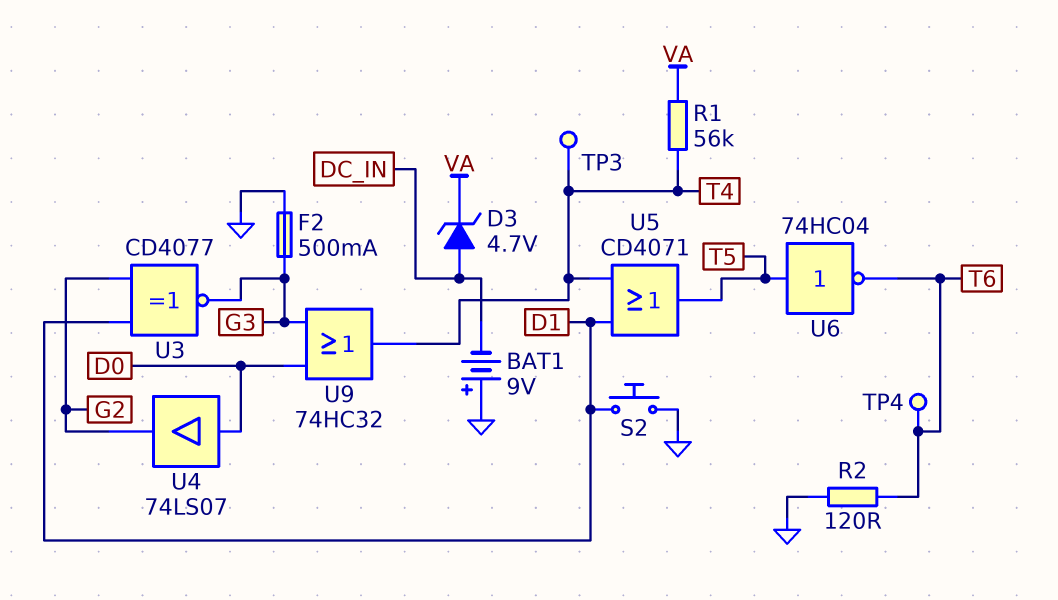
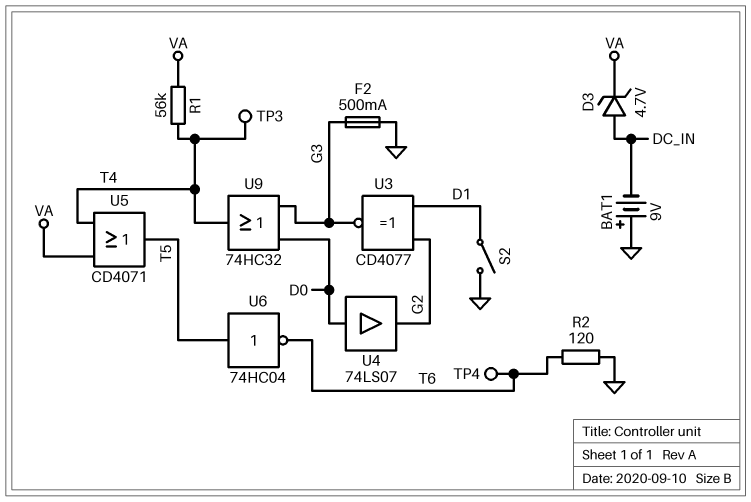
S2: button (D1, GND) -> switch (D1, GND)
U5: OR CD4071 (in D1, in T4, out T5) -> OR CD4071 (in T4, in VA, out T5)

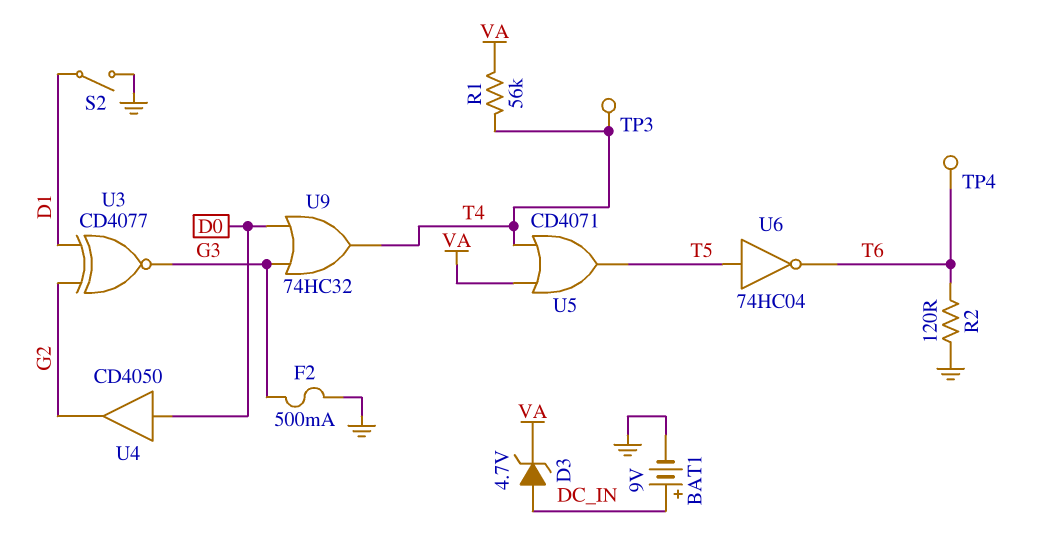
BAT1: 9V (plus GND, minus DC_IN) -> 9V (plus DC_IN, minus GND)
U4: buffer 74LS07 (in D0, out G2) -> buffer CD4050 (in D0, out G2)

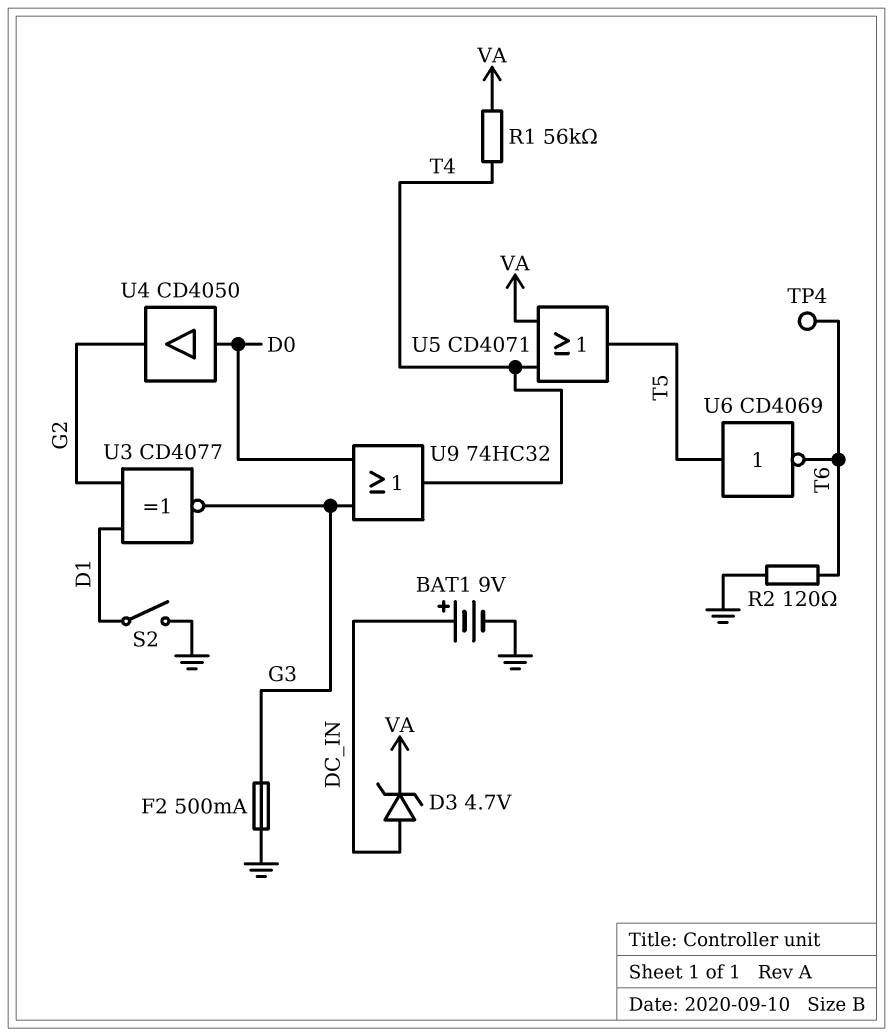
TP3: test point (T4) -> none
U6: NOT 74HC04 (in T5, out T6) -> NOT CD4069 (in T5, out T6)

